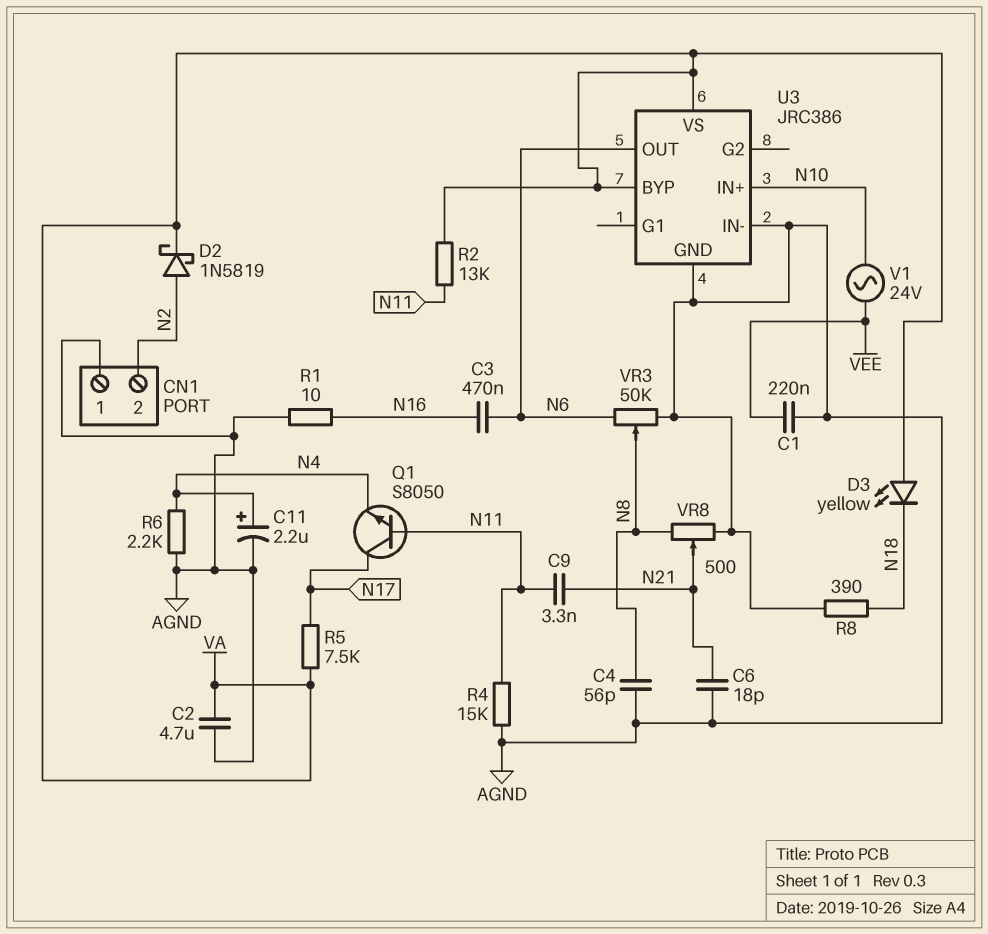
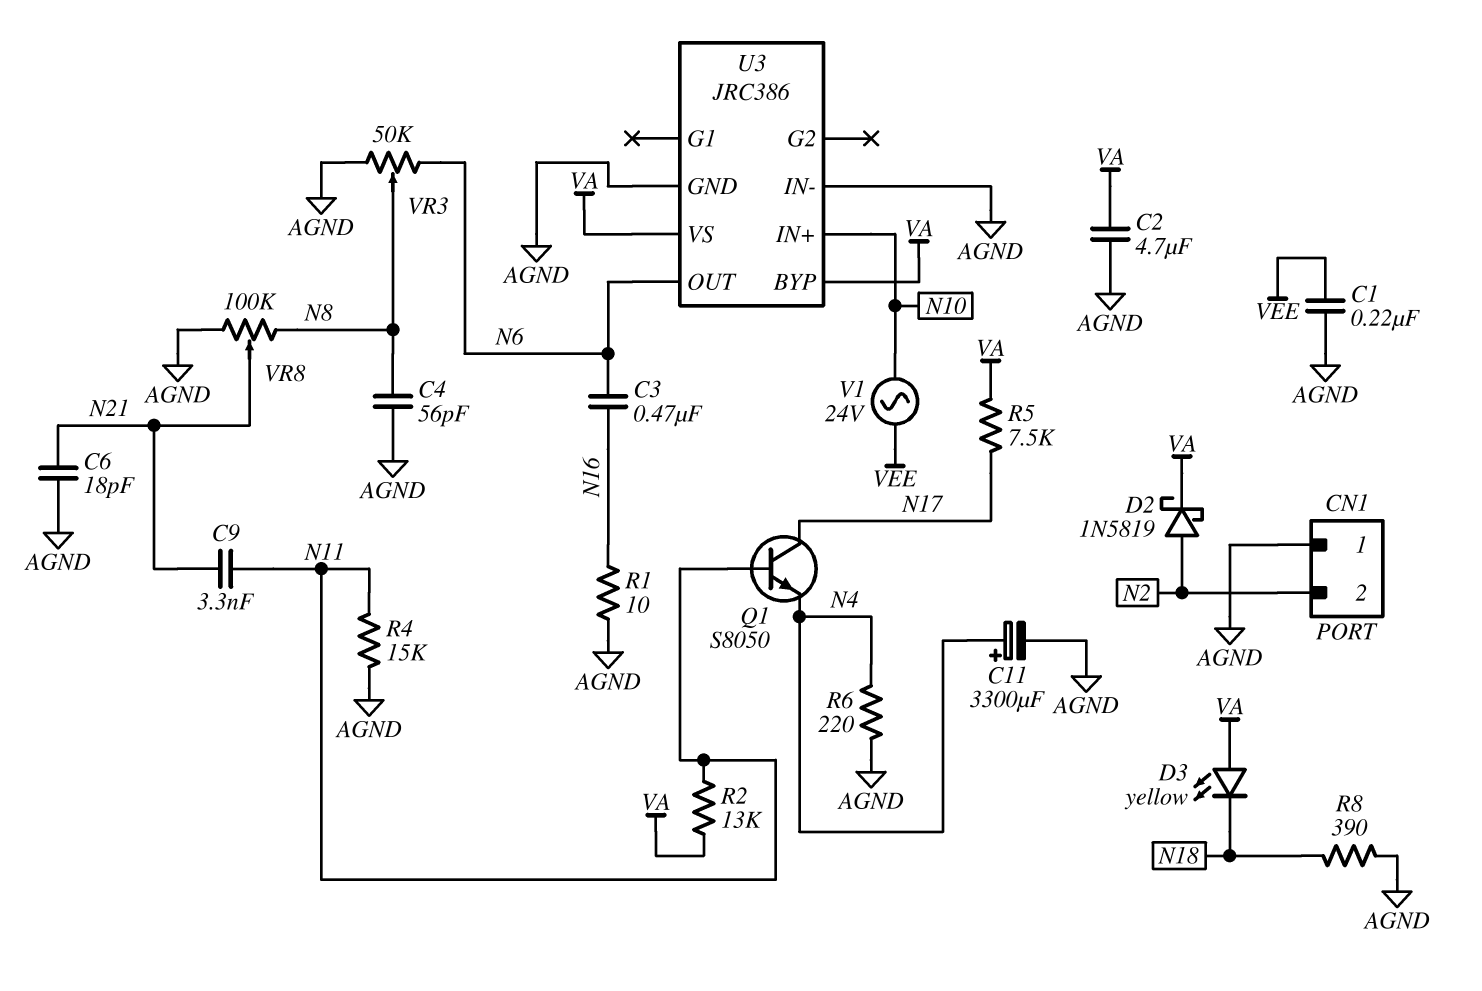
C11: 2.2uF (plus N4, minus AGND) -> 3300uF (plus N4, minus AGND)
R6: 2.2k (AGND, N4) -> 220 (AGND, N4)
VR8: 500 (AGND, N8, wiper N21) -> 100k (AGND, N8, wiper N21)

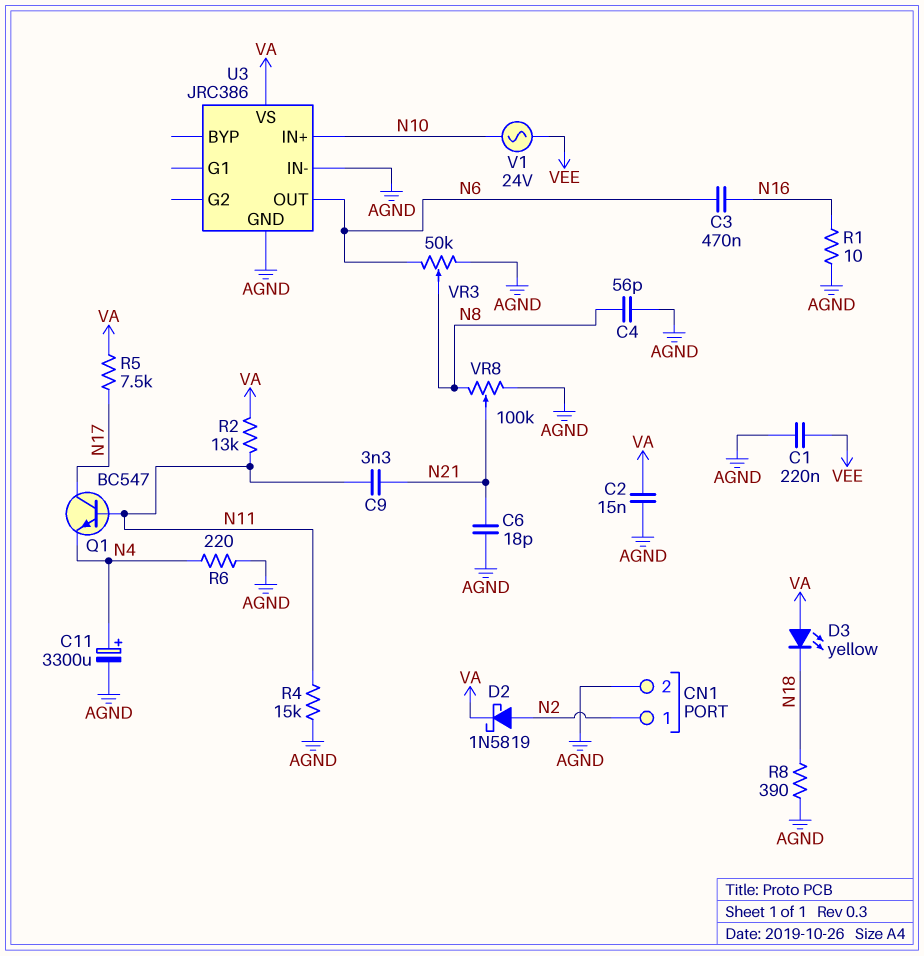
C2: 4.7uF (AGND, VA) -> 15nF (AGND, VA)
CN1 pin 1: AGND -> N2
CN1 pin 2: N2 -> AGND
Q1: NPN S8050 (B N11, C N17, E N4) -> NPN BC547 (B N11, C N17, E N4)
U3 pin BYP: VA -> none

